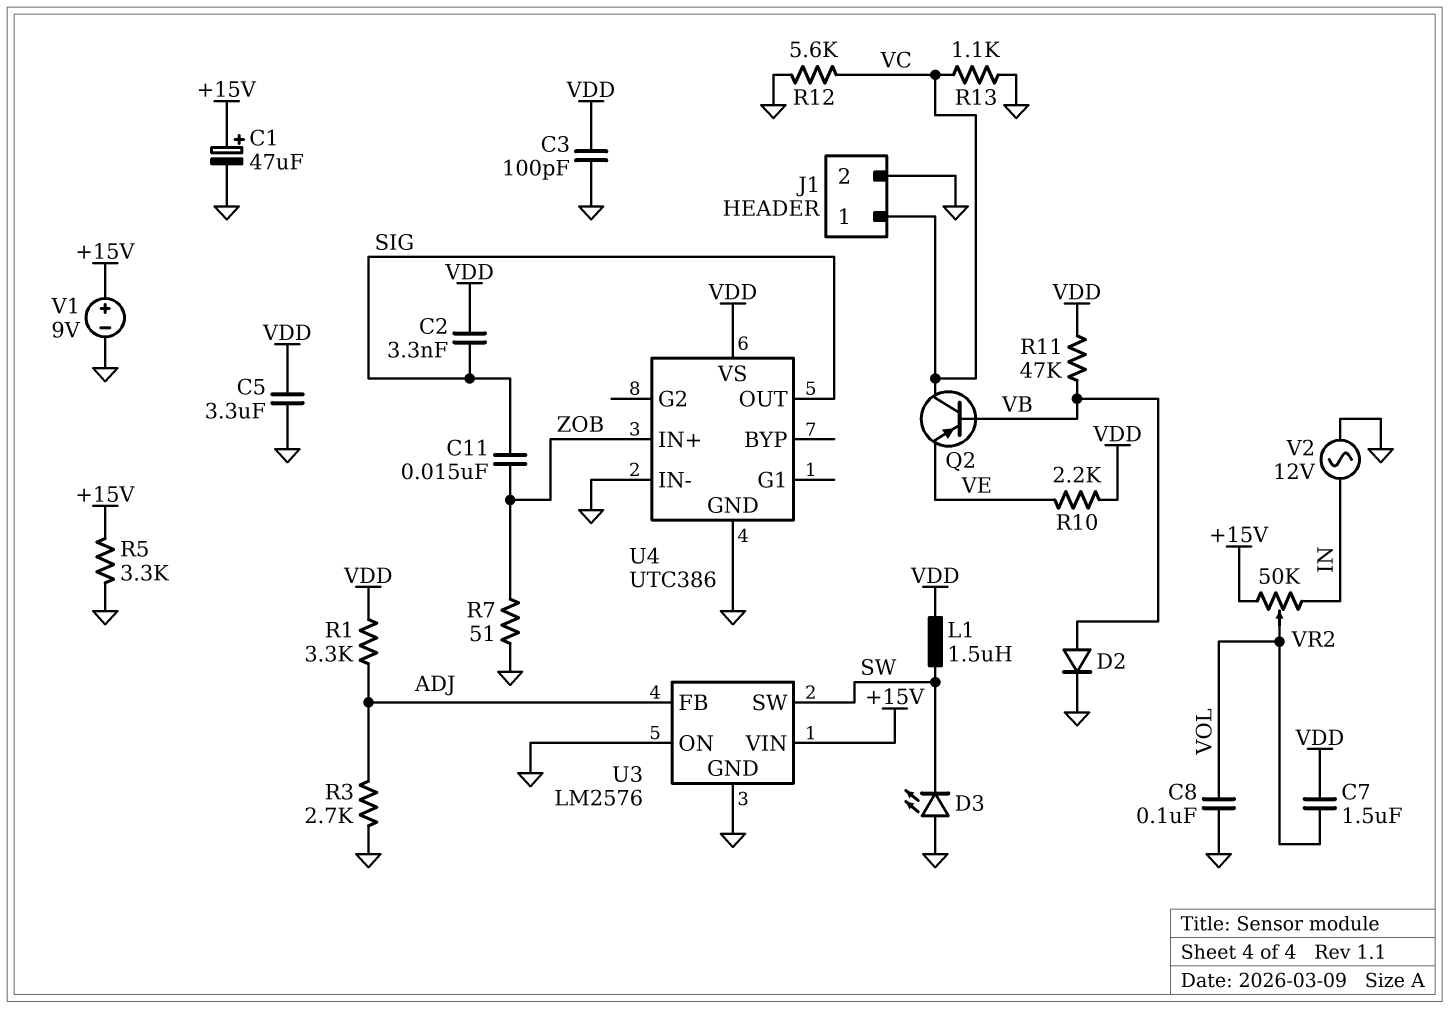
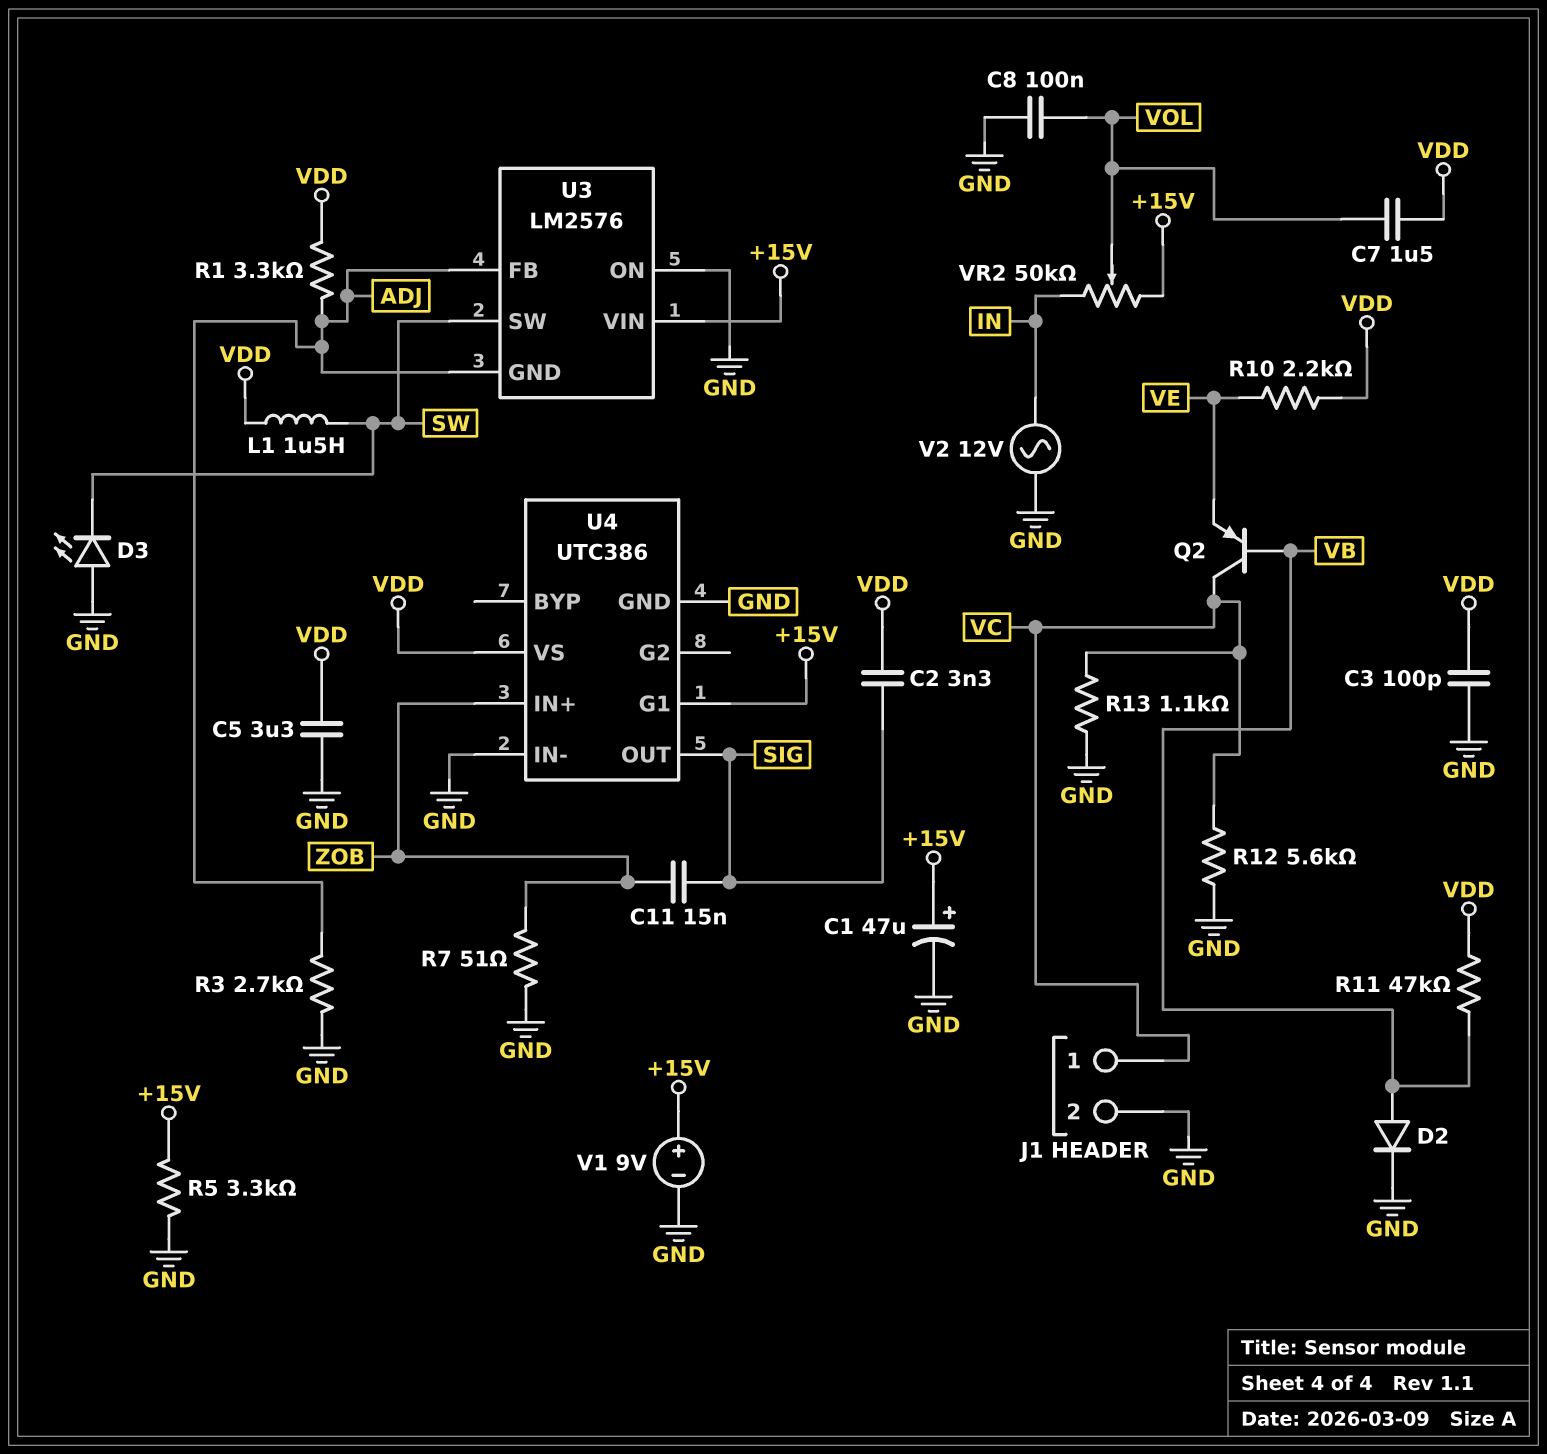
U3 pin GND: GND -> ADJ
U4 pin G1: none -> +15V

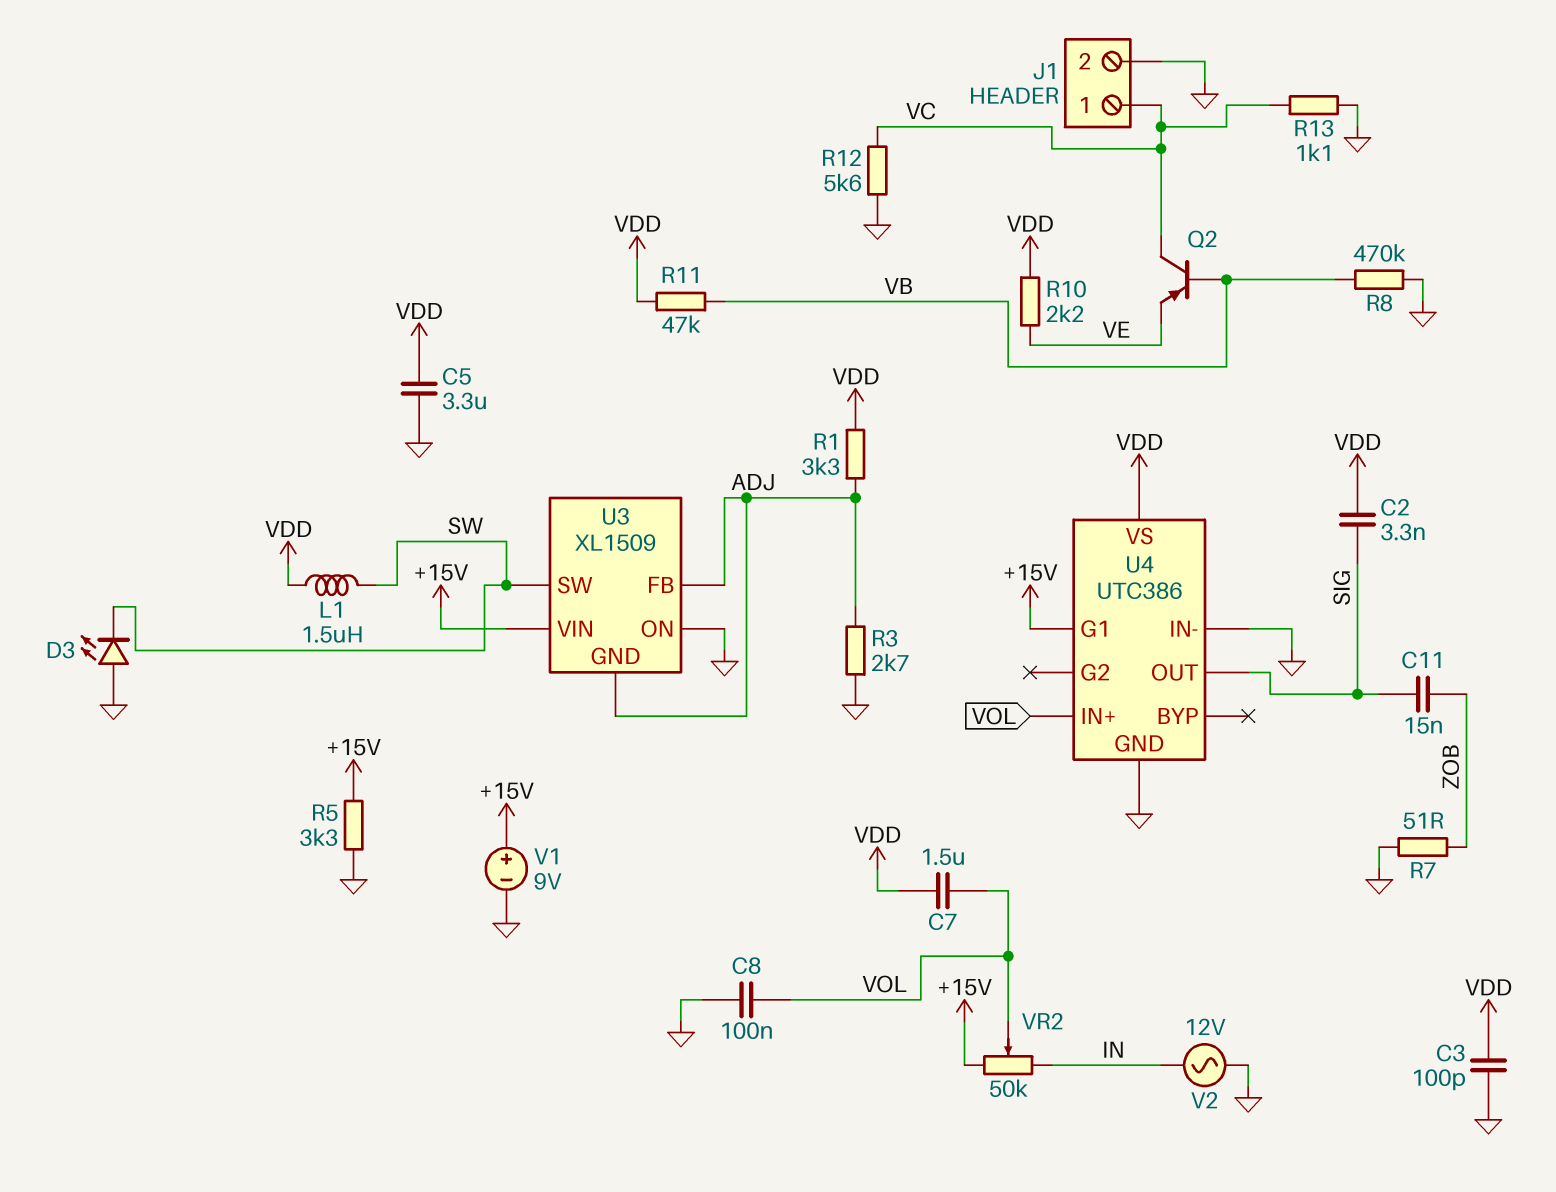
C1: 47uF (plus +15V, minus GND) -> none
D2: diode (A VB, K GND) -> none
R8: none -> 470k (GND, VB)
U3: LM2576 -> XL1509
U4 pin IN+: ZOB -> VOL

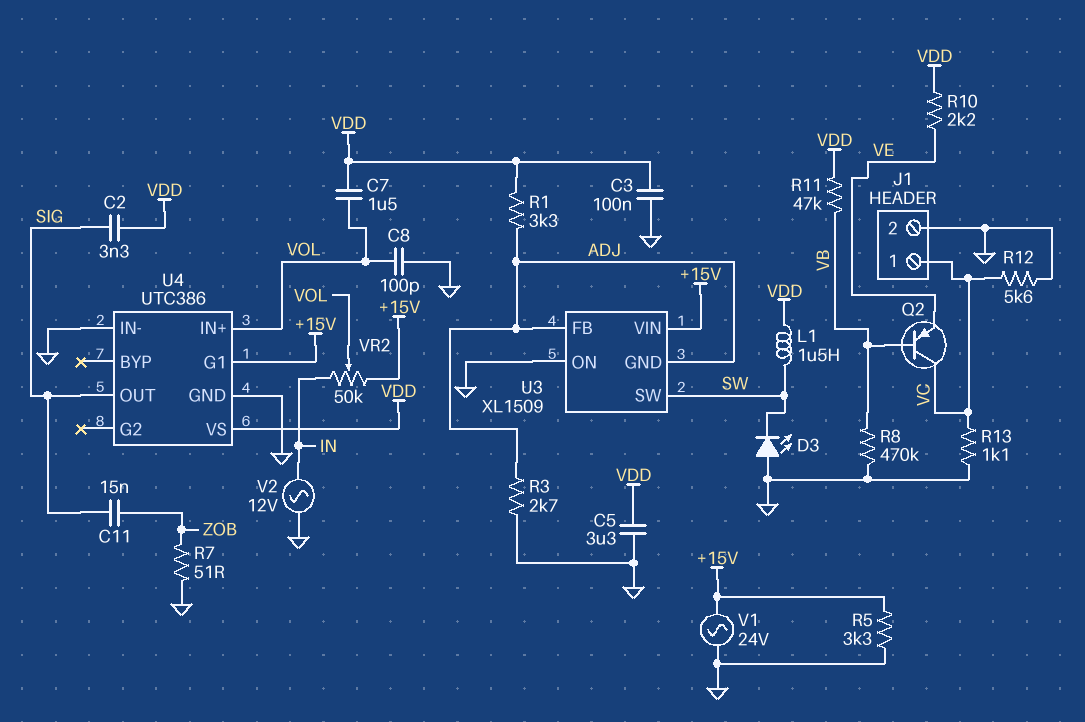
C3: 100pF (GND, VDD) -> 100nF (GND, VDD)
C8: 100nF (GND, VOL) -> 100pF (GND, VOL)
V1: 9V (plus +15V, minus GND) -> AC 24V (+15V, GND)

